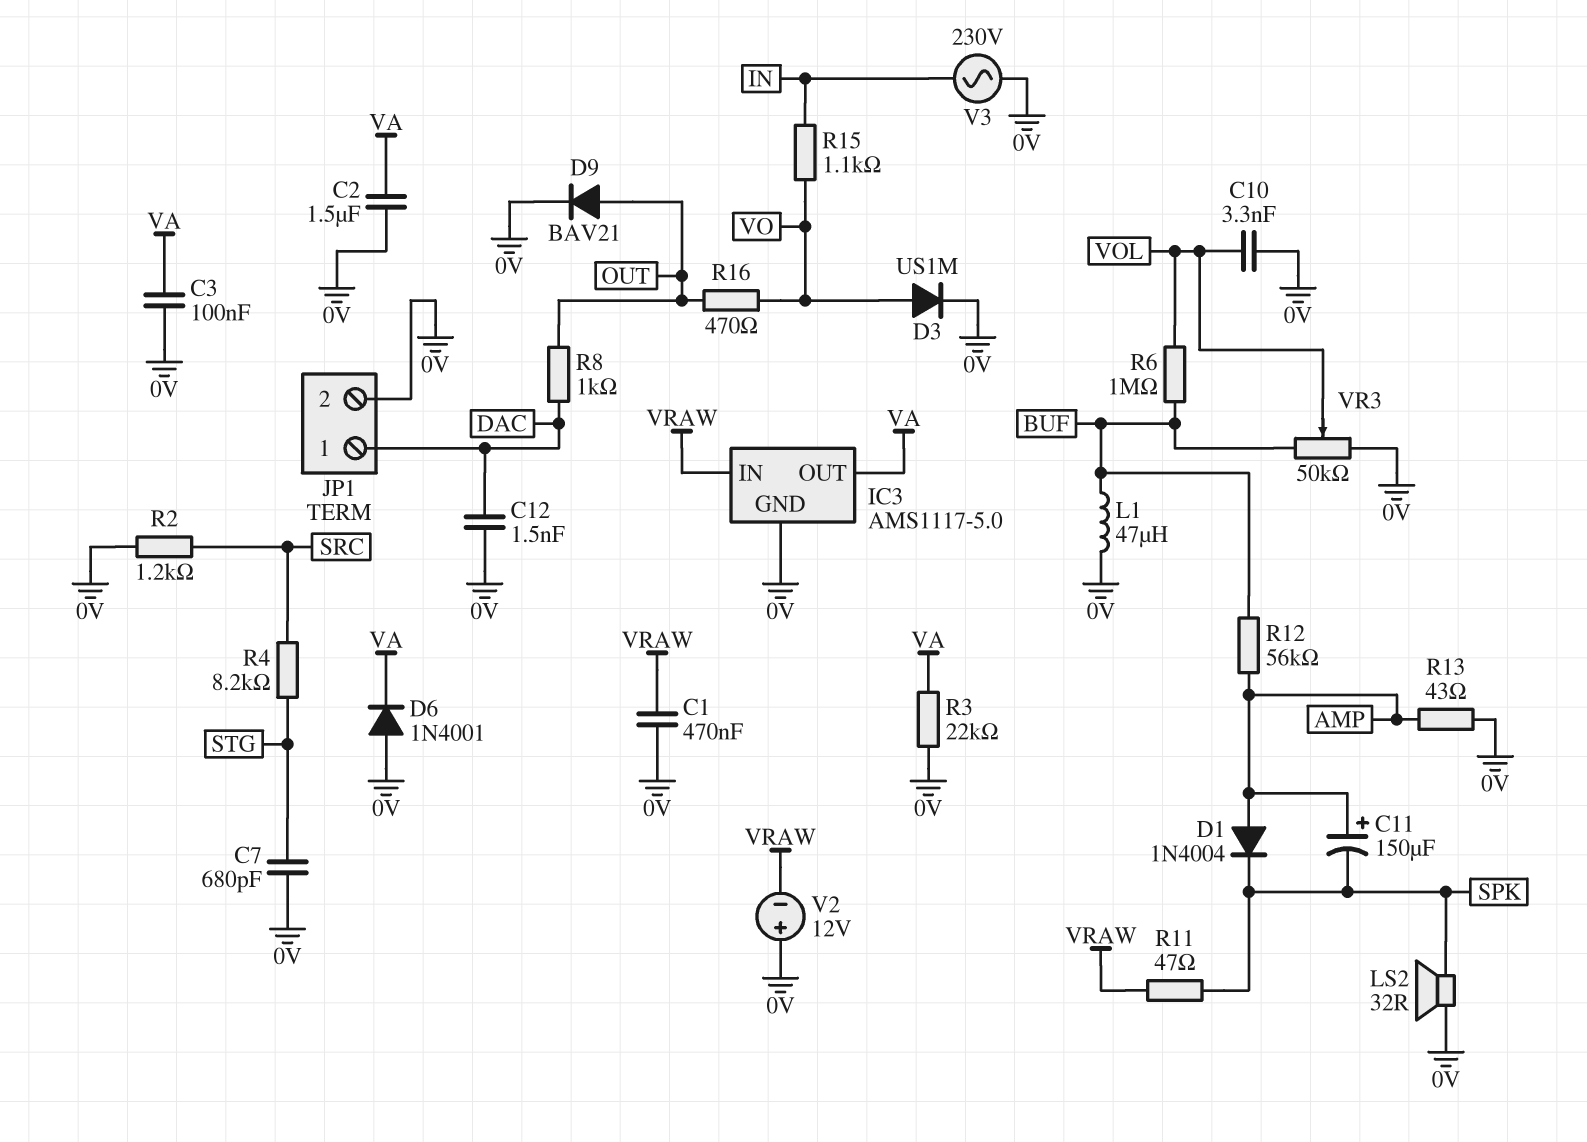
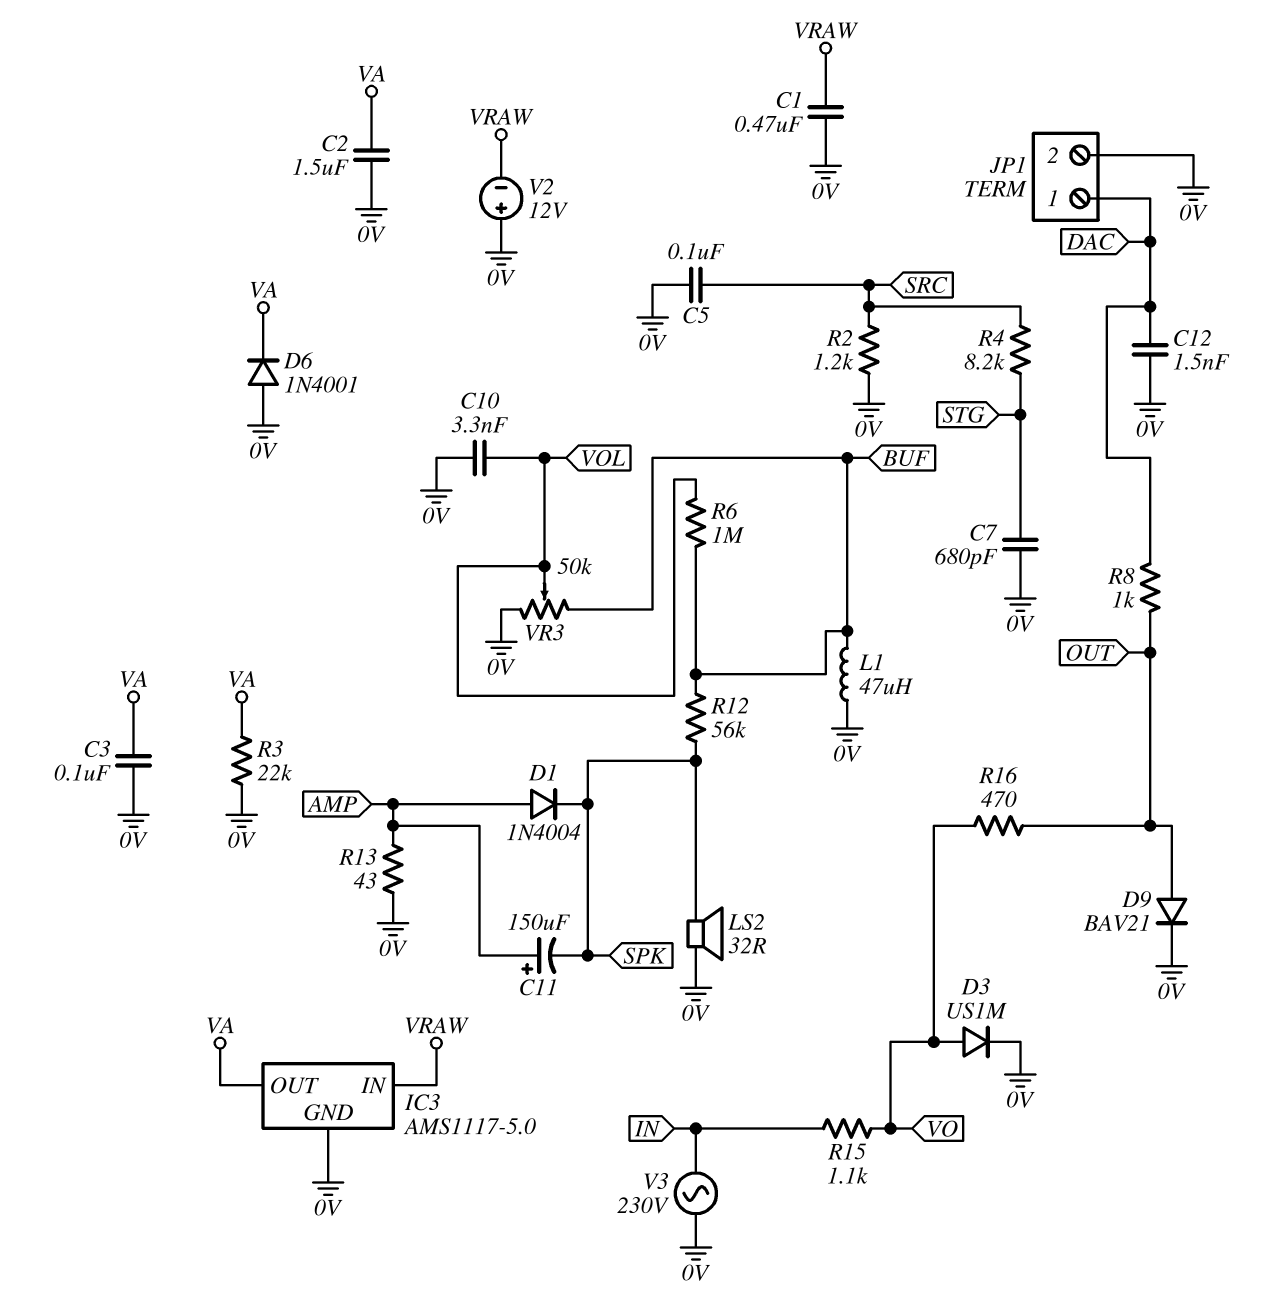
C5: none -> 100nF (0V, SRC)
R11: 47 (SPK, VRAW) -> none
R12: 56k (AMP, BUF) -> 56k (BUF, SPK)

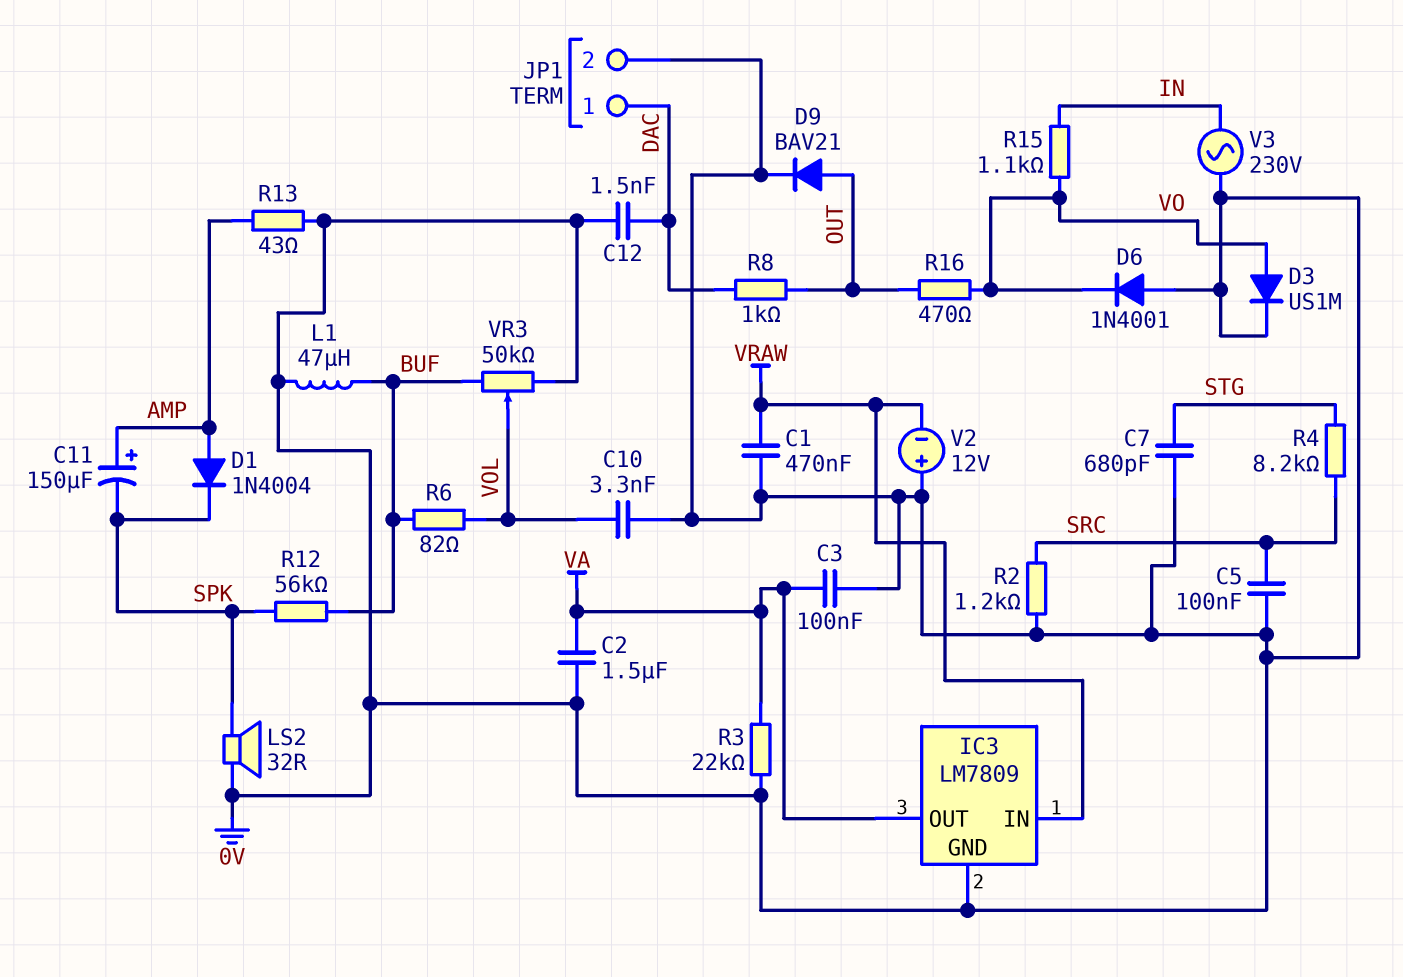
D6: diode 1N4001 (A 0V, K VA) -> diode 1N4001 (A 0V, K VO)
IC3: AMS1117-5.0 -> LM7809
R6: 1M (BUF, VOL) -> 82 (BUF, VOL)

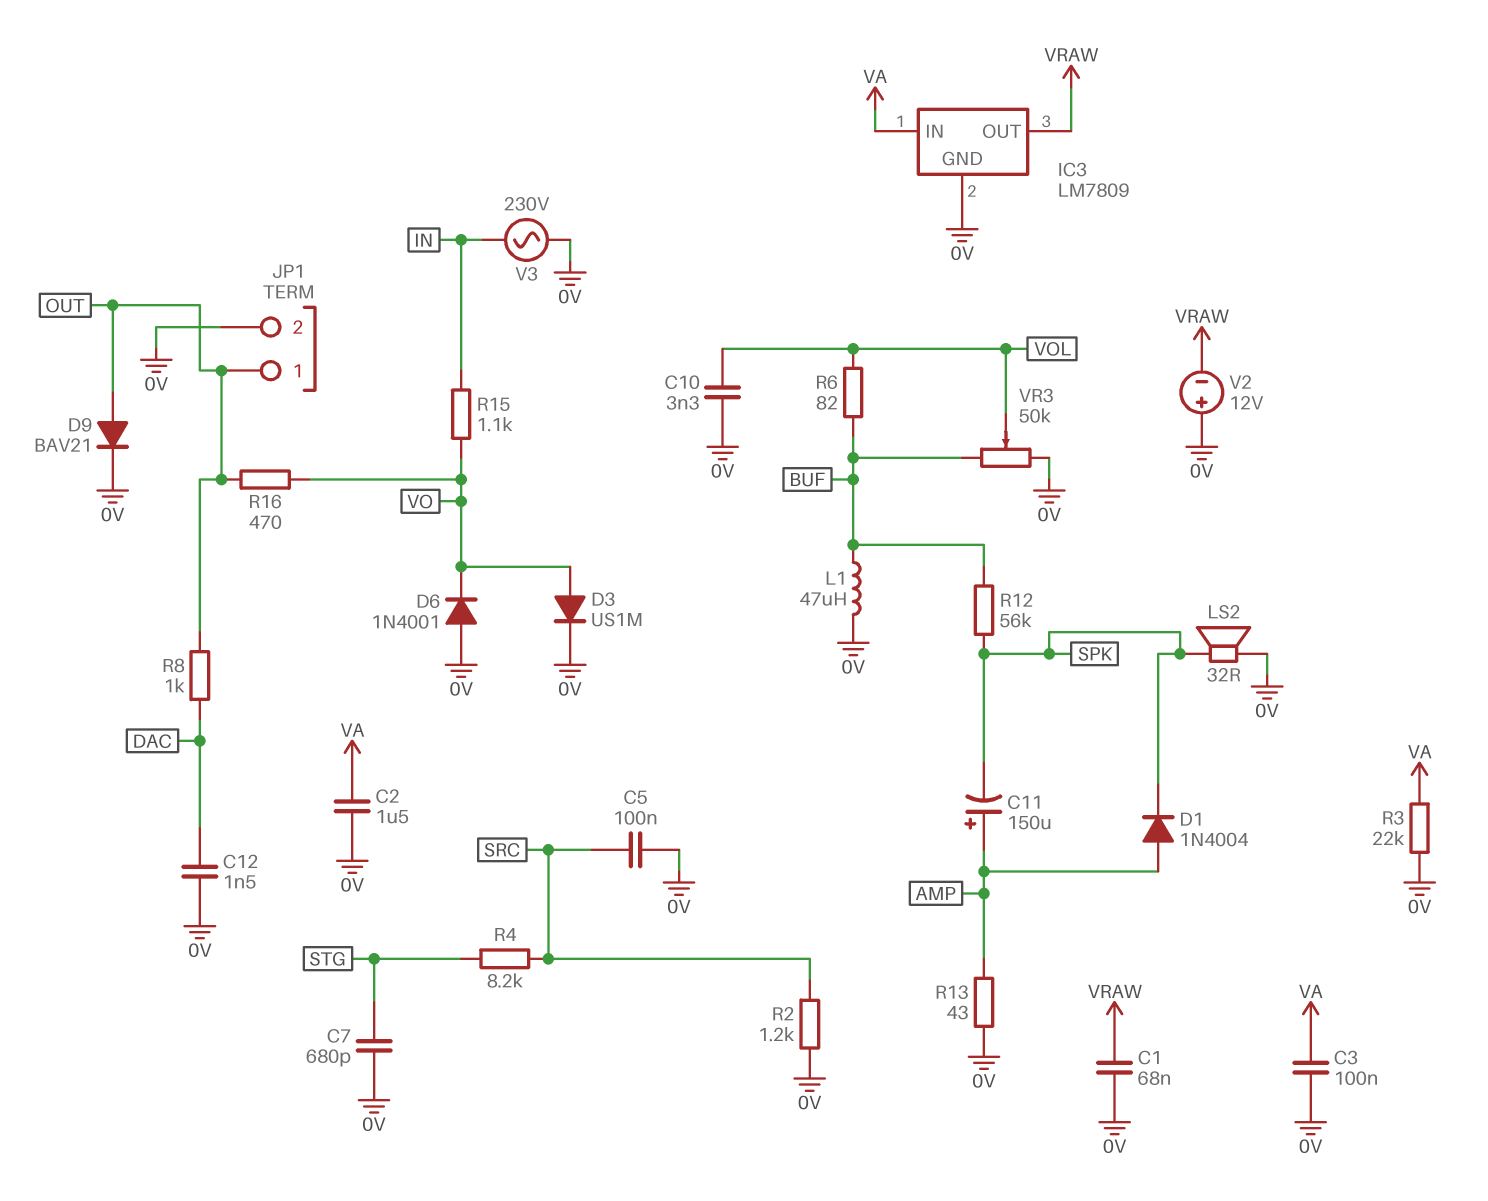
C1: 470nF (0V, VRAW) -> 68nF (0V, VRAW)
IC3 pin IN: VRAW -> VA
IC3 pin OUT: VA -> VRAW
JP1 pin 1: DAC -> OUT

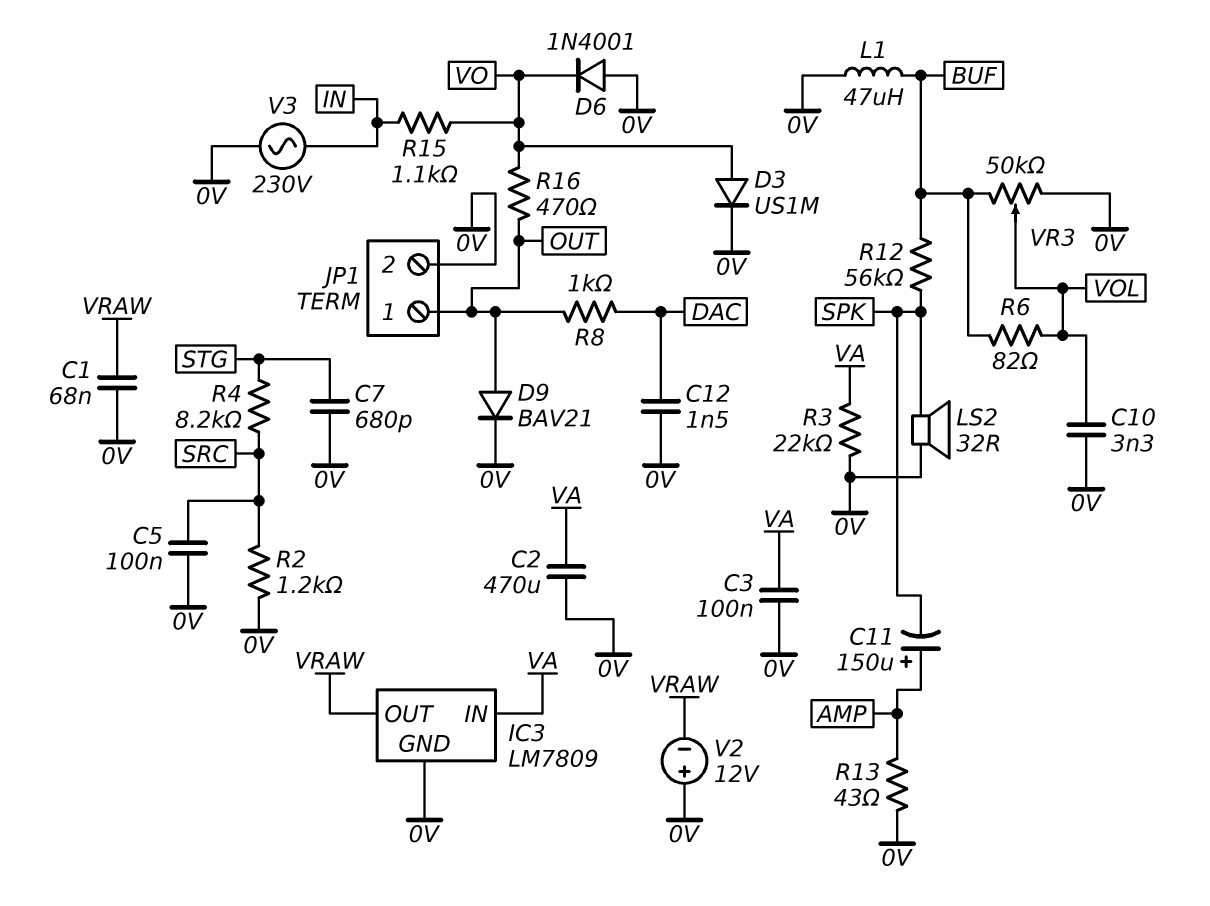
C2: 1.5uF (0V, VA) -> 470uF (0V, VA)
D1: diode 1N4004 (A AMP, K SPK) -> none

